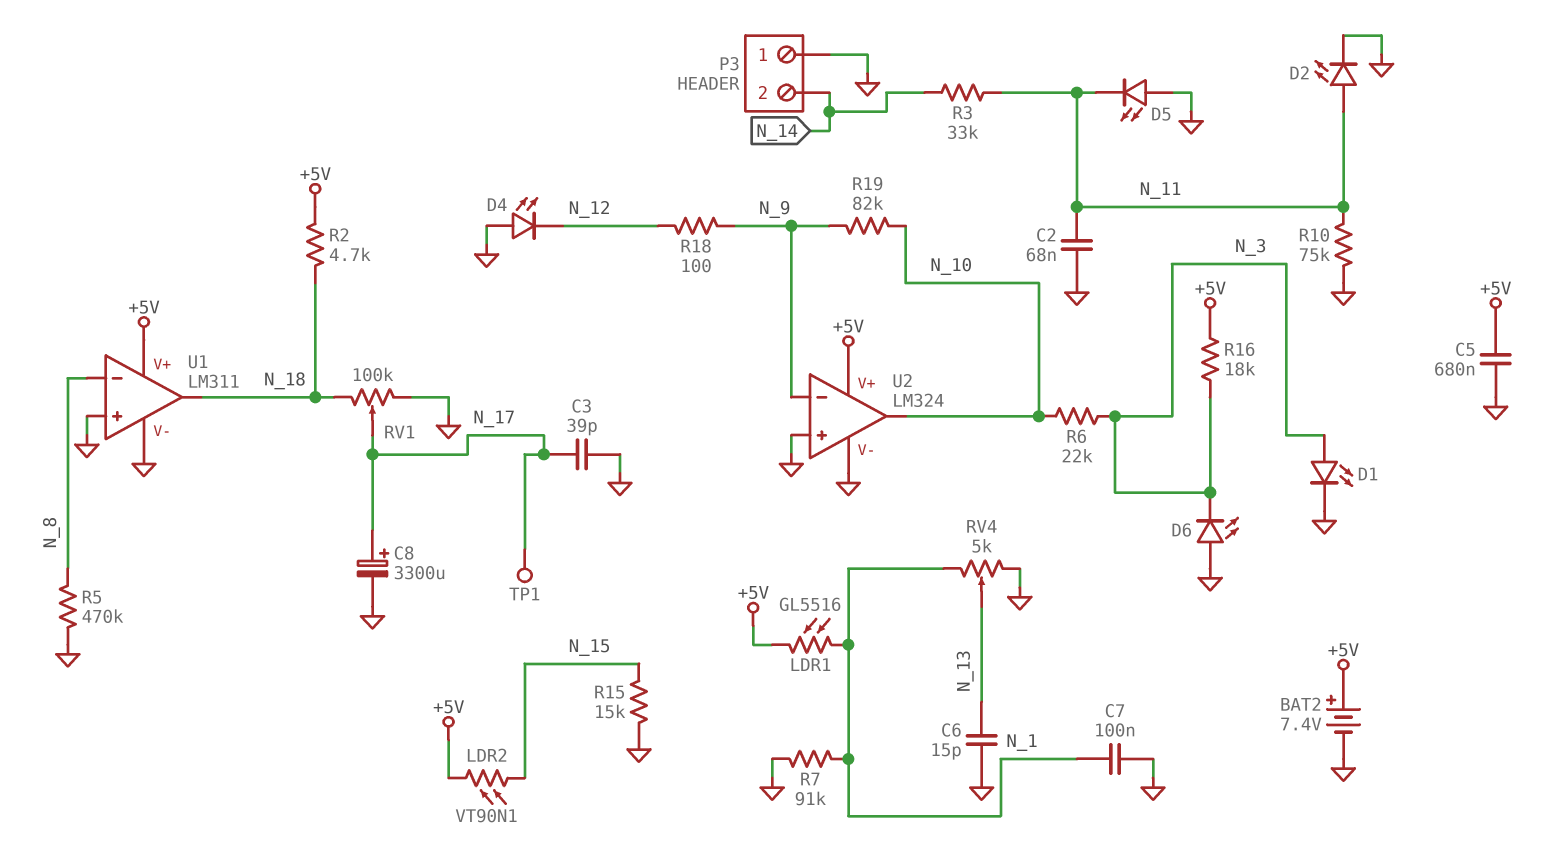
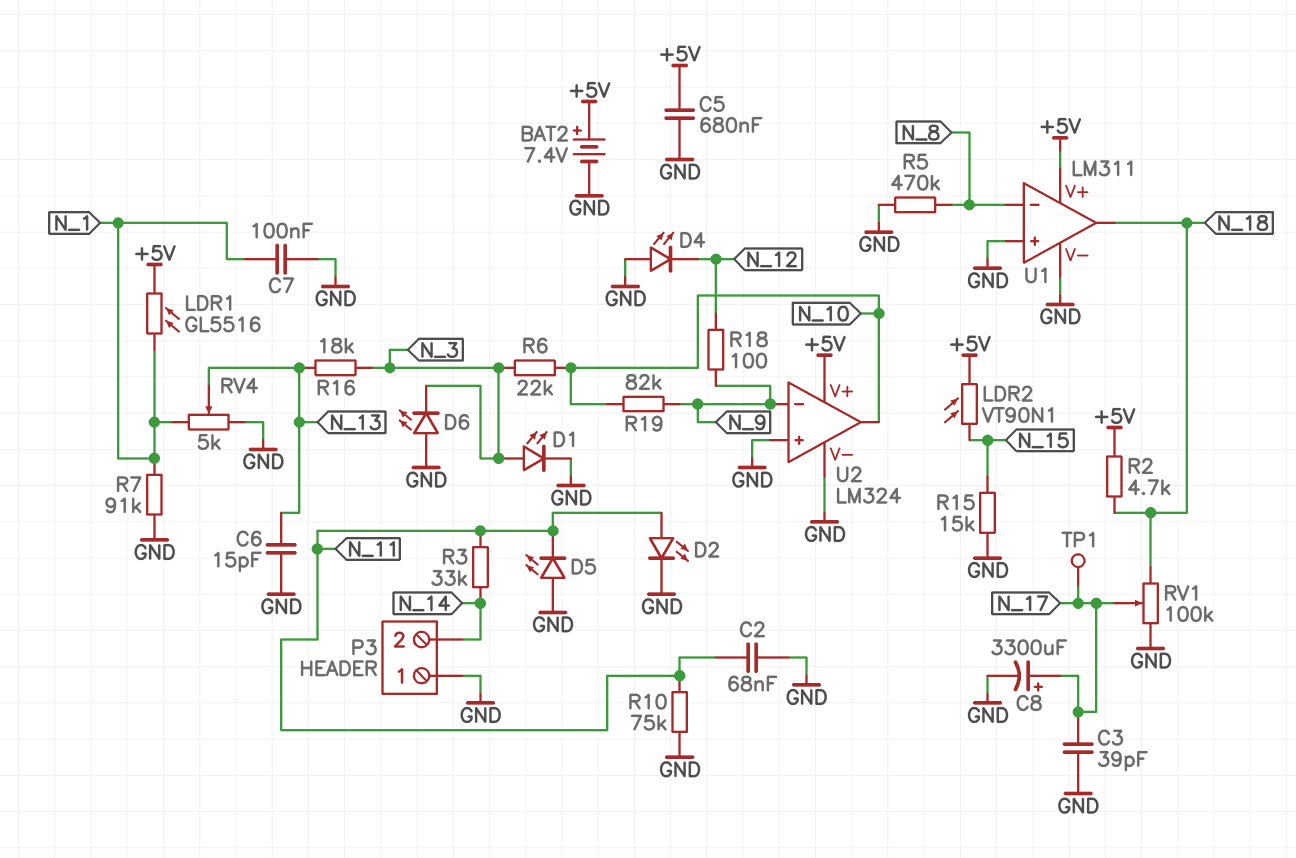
R16: 18k (+5V, N_3) -> 18k (N_3, N_13)

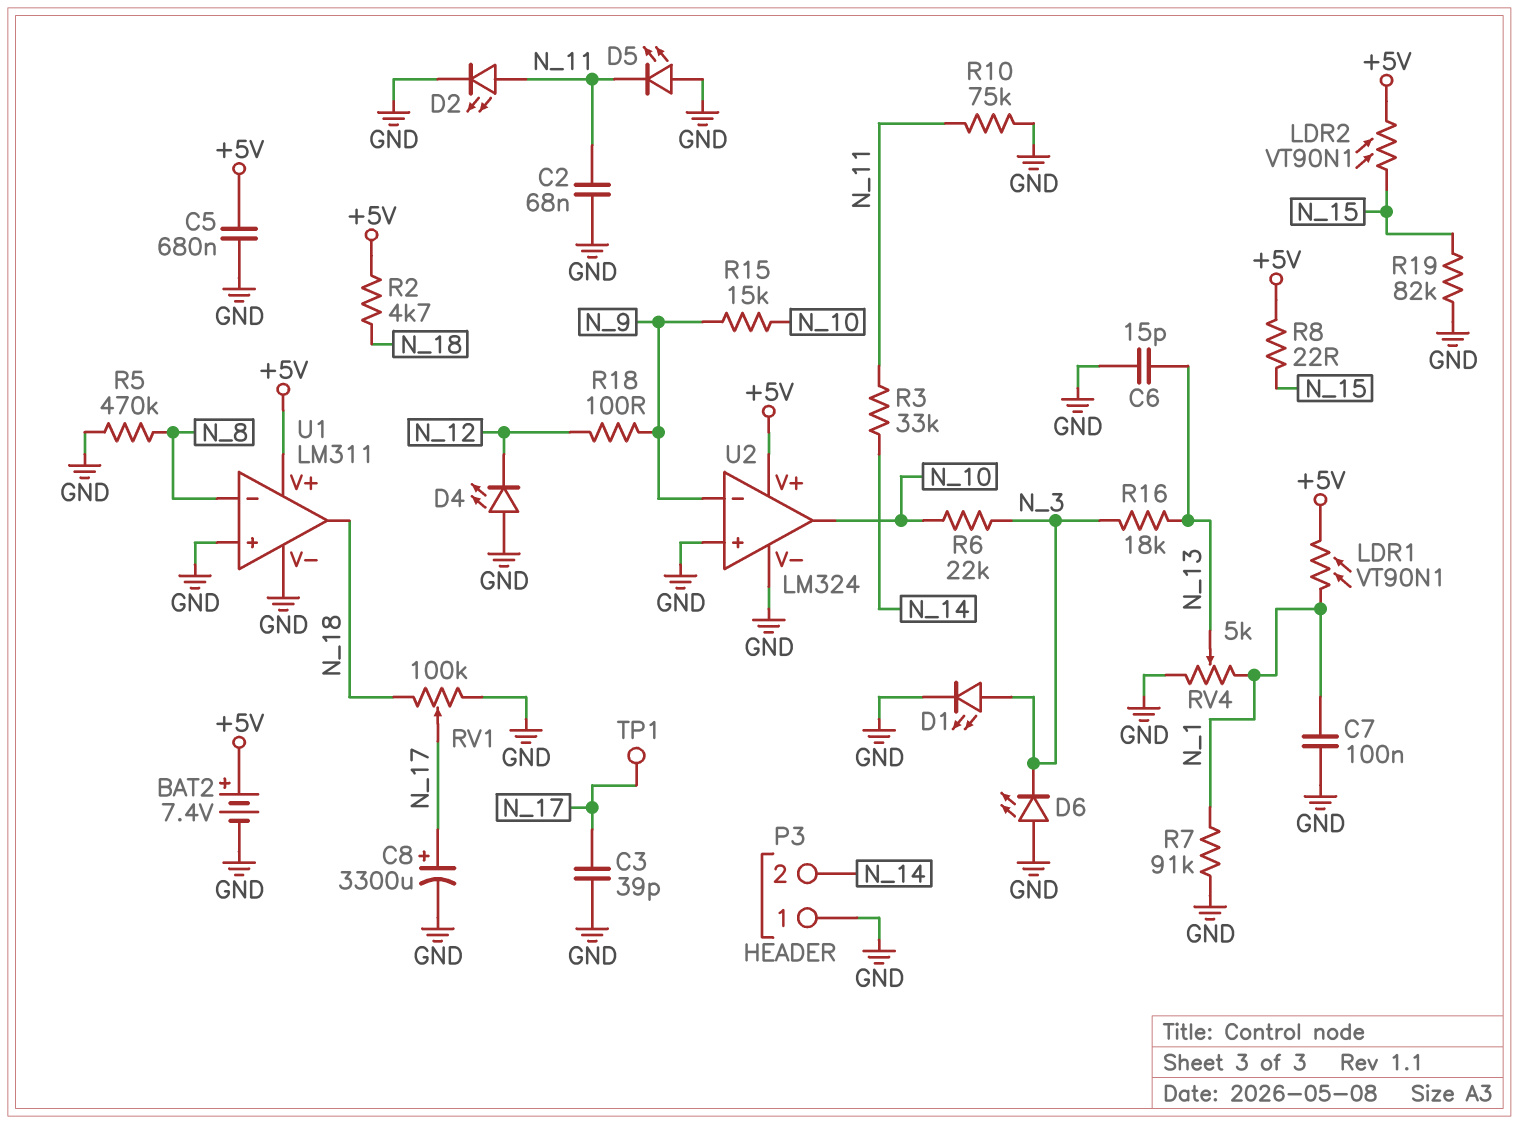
LDR1: GL5516 (+5V, N_1) -> VT90N1 (+5V, N_1)
R8: none -> 22 (+5V, N_15)
R15: 15k (GND, N_15) -> 15k (N_9, N_10)
R19: 82k (N_9, N_10) -> 82k (GND, N_15)

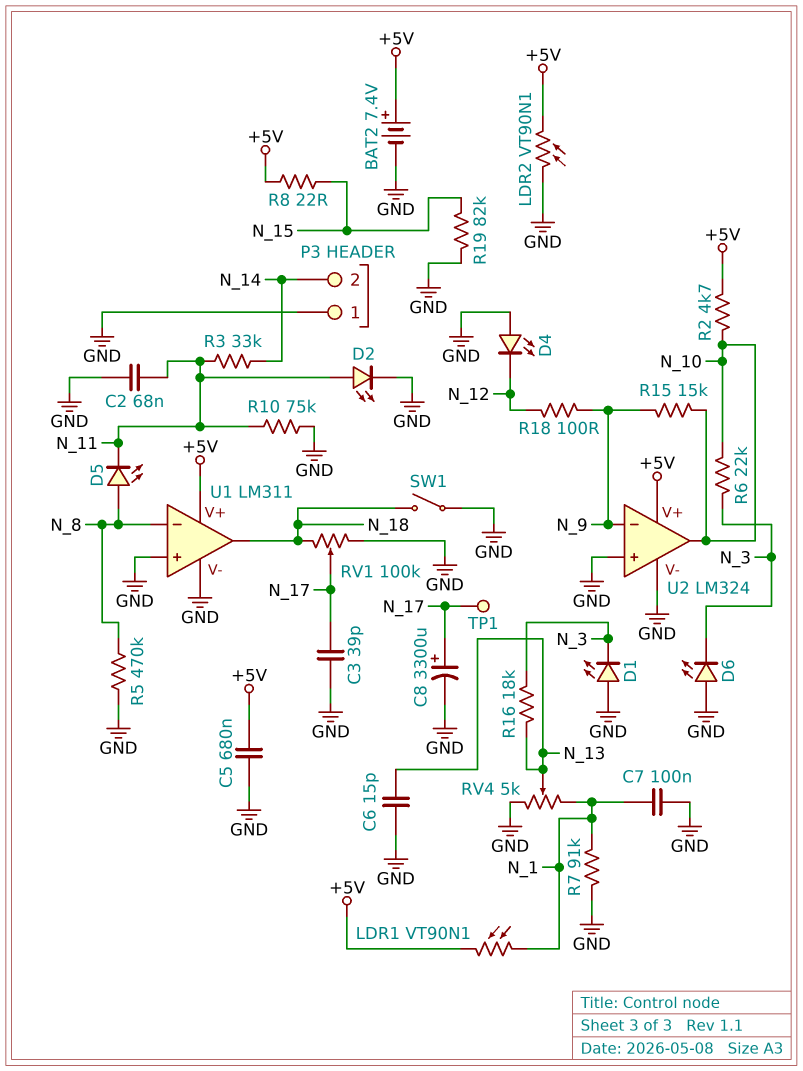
D1: LED (A N_3, K GND) -> LED (A GND, K N_3)
D5: LED (A GND, K N_11) -> LED (A N_8, K N_11)
LDR2: VT90N1 (+5V, N_15) -> VT90N1 (+5V, GND)
R2: 4.7k (+5V, N_18) -> 4.7k (+5V, N_10)
SW1: none -> switch (GND, N_18)

